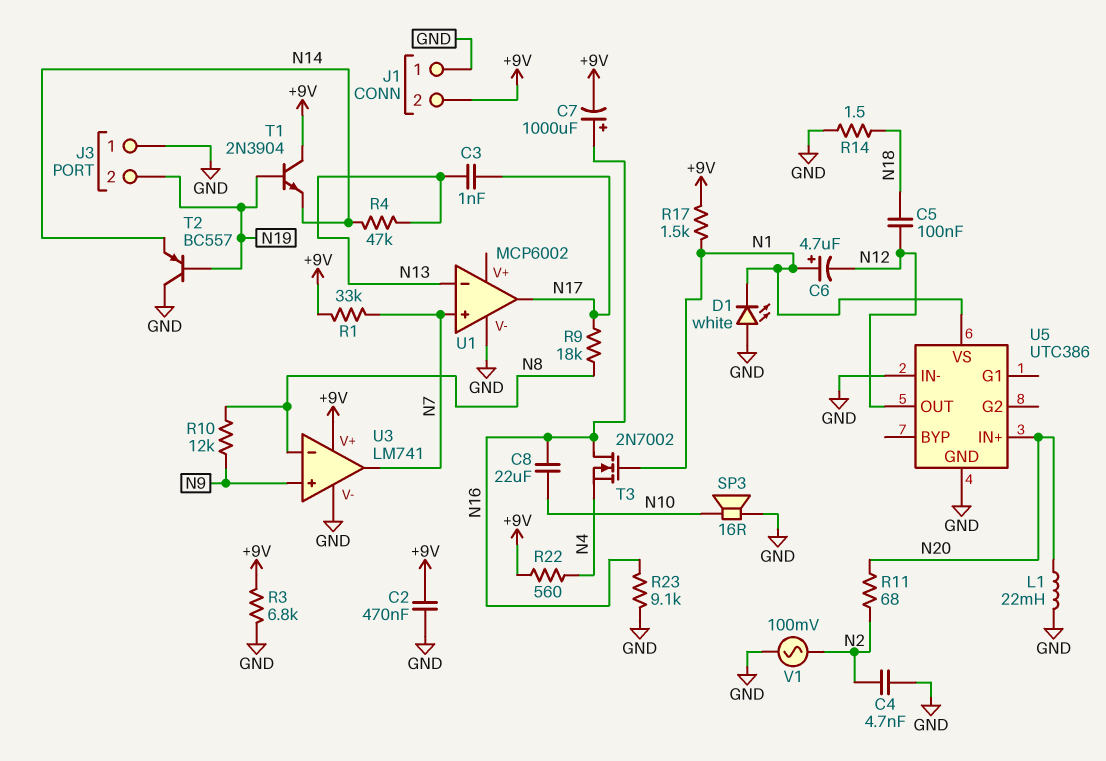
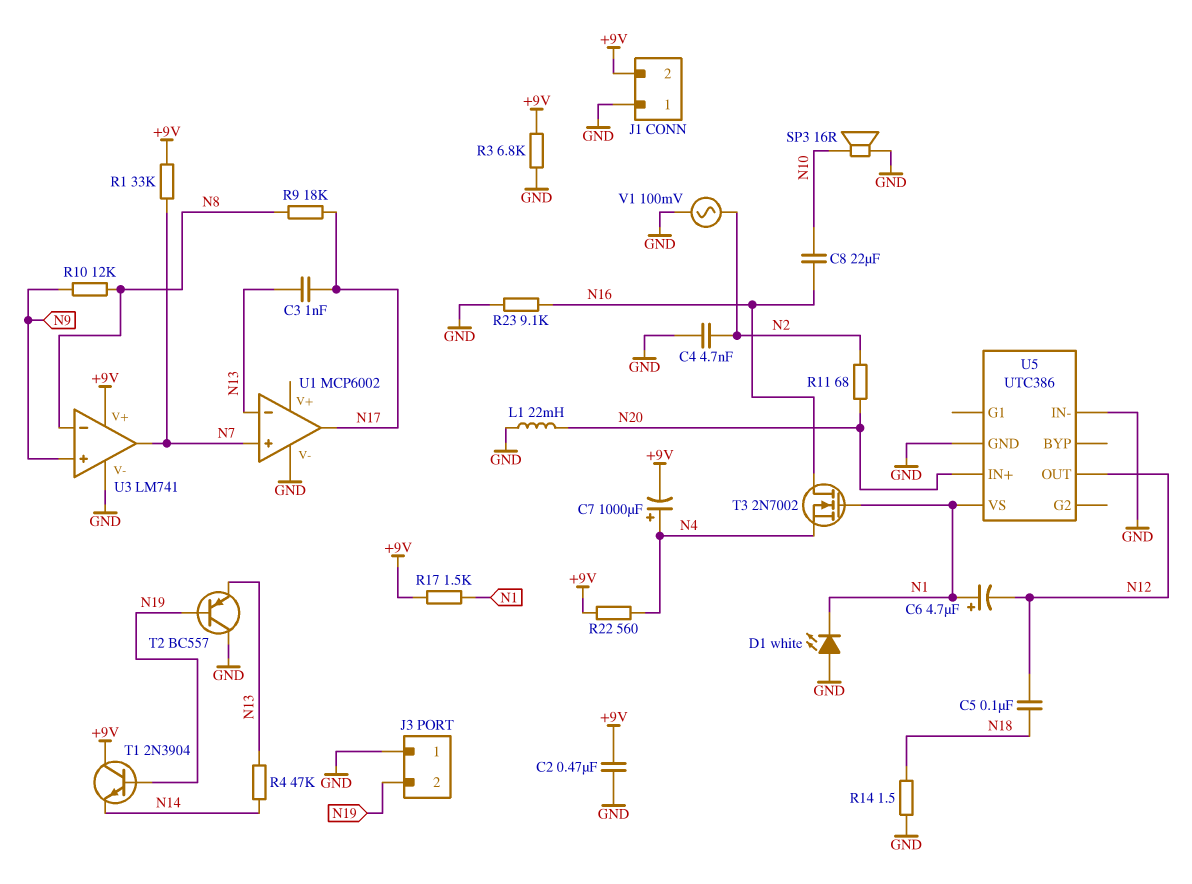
C7: 1000uF (plus N16, minus +9V) -> 1000uF (plus N4, minus +9V)
T2: PNP BC557 (B N19, C GND, E N14) -> PNP BC557 (B N19, C GND, E N13)

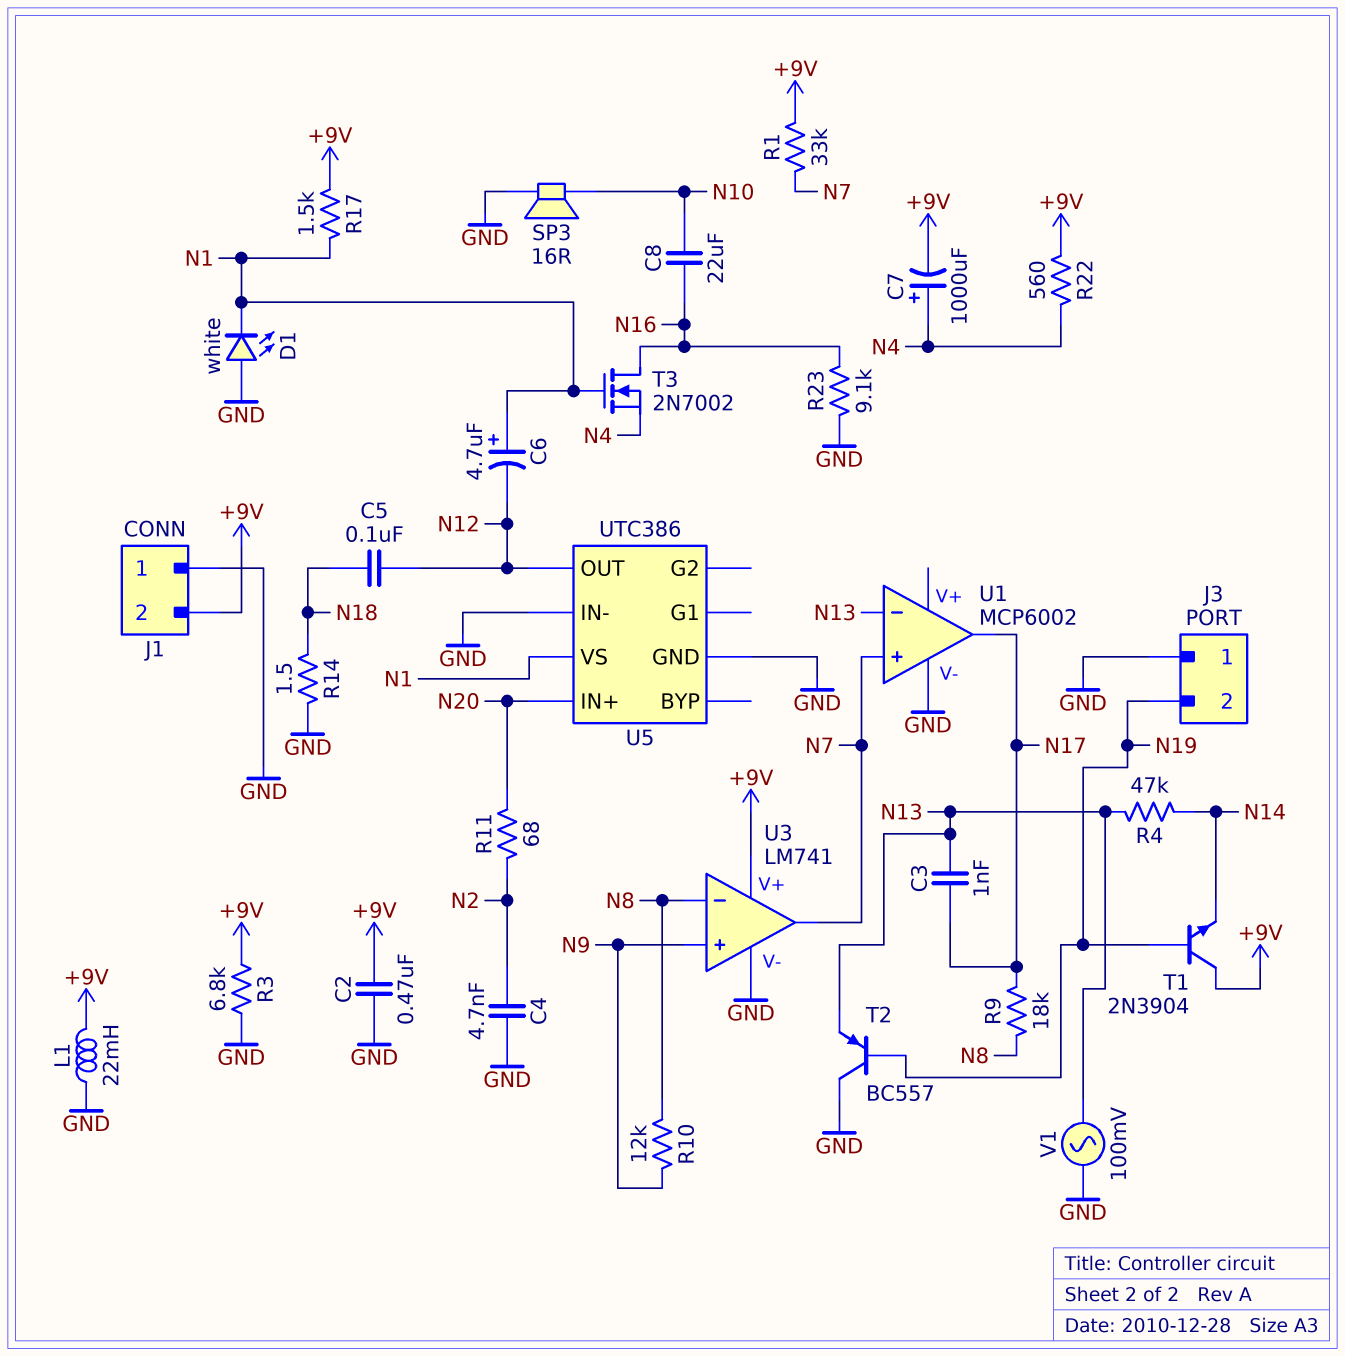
L1: 22mH (GND, N20) -> 22mH (+9V, GND)
V1: AC 100mV (GND, N2) -> AC 100mV (GND, N13)

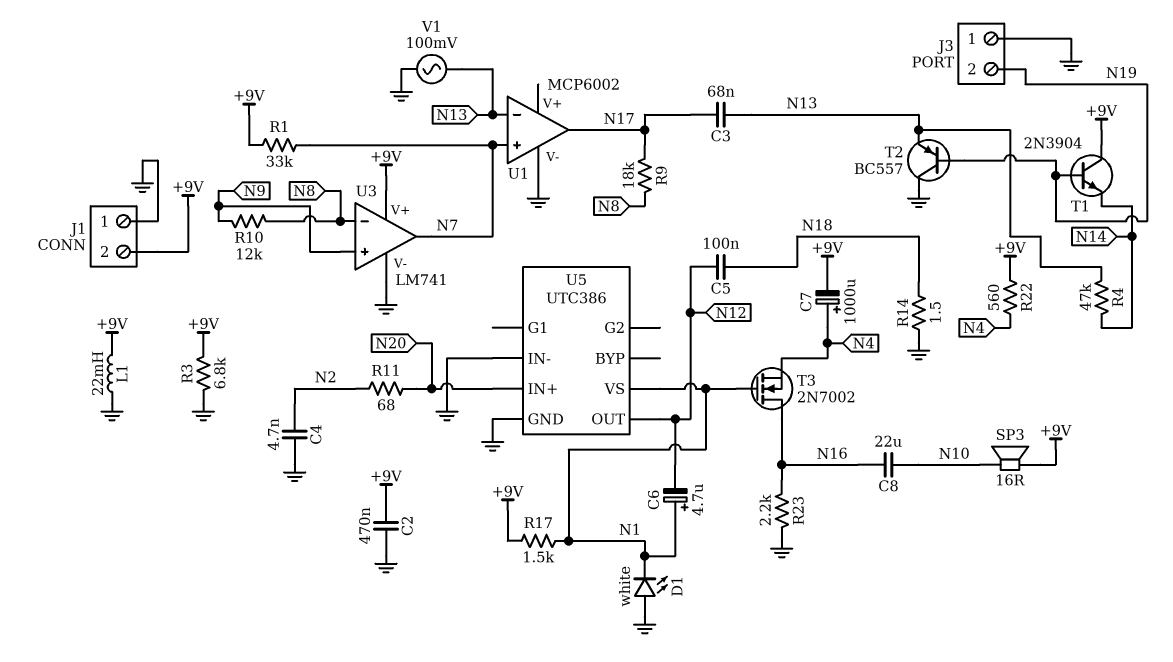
C3: 1nF (N13, N17) -> 68nF (N13, N17)
R23: 9.1k (GND, N16) -> 2.2k (GND, N16)
SP3: speaker 16R (GND, N10) -> speaker 16R (+9V, N10)

